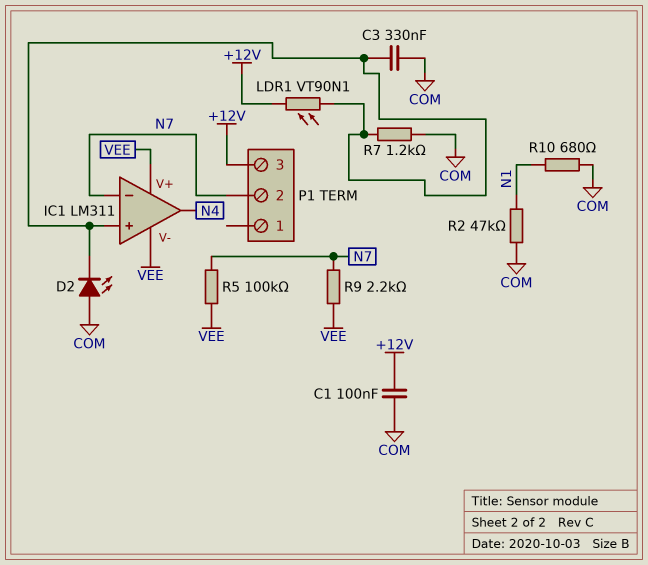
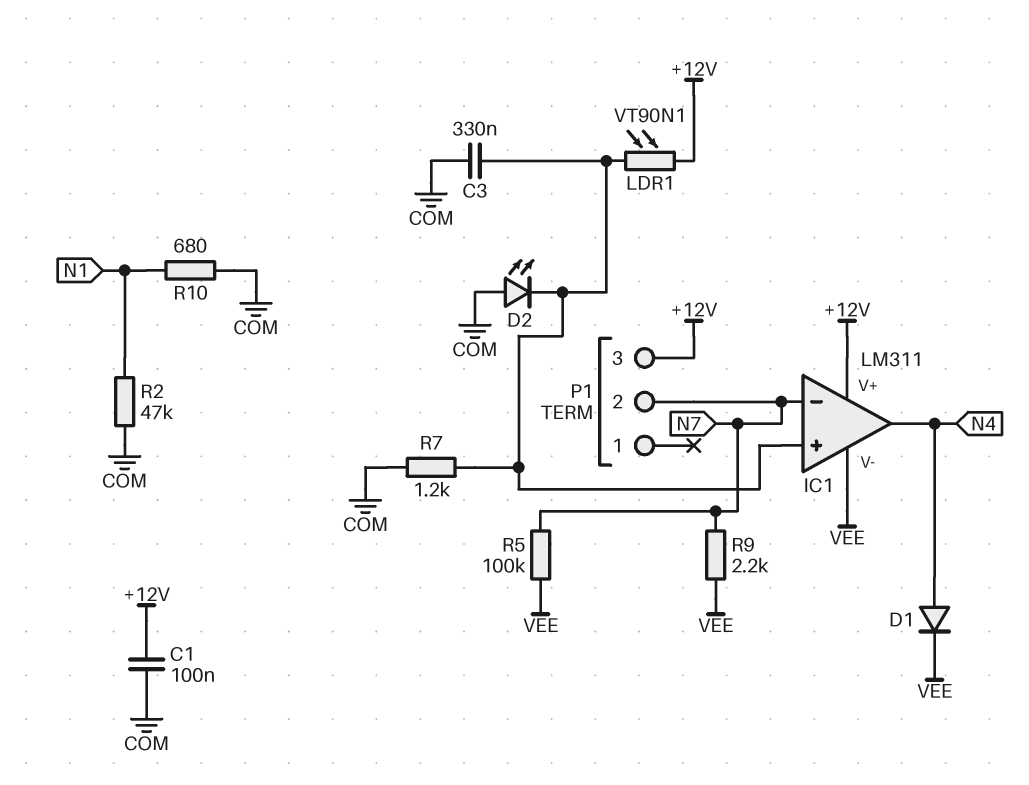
D1: none -> diode (A N4, K VEE)
IC1 pin V+: VEE -> +12V

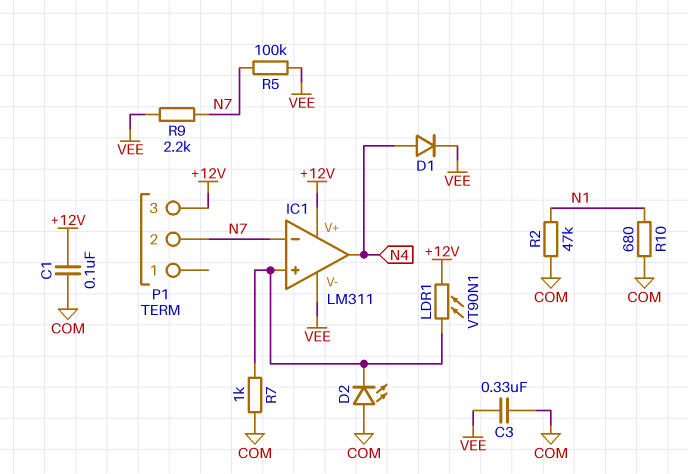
C3: 330nF (COM, IC1/in+) -> 330nF (COM, VEE)
R7: 1.2k (COM, IC1/in+) -> 1k (COM, IC1/in+)

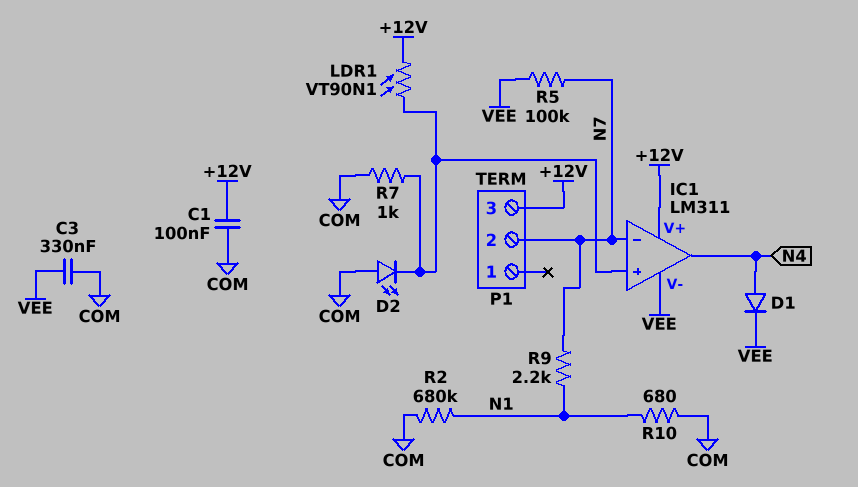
R2: 47k (COM, N1) -> 680k (COM, N1)
R9: 2.2k (N7, VEE) -> 2.2k (N1, N7)

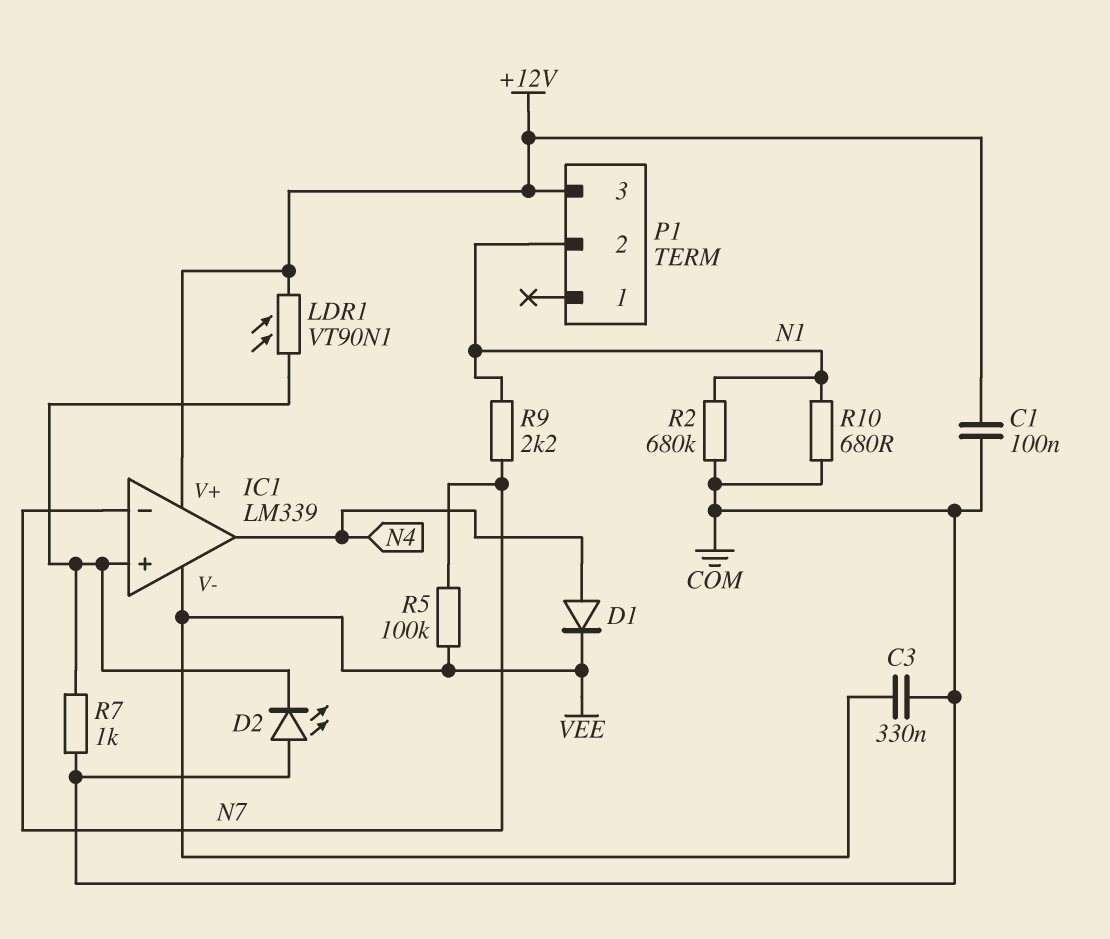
IC1: LM311 -> LM339
P1 pin 2: N7 -> N1

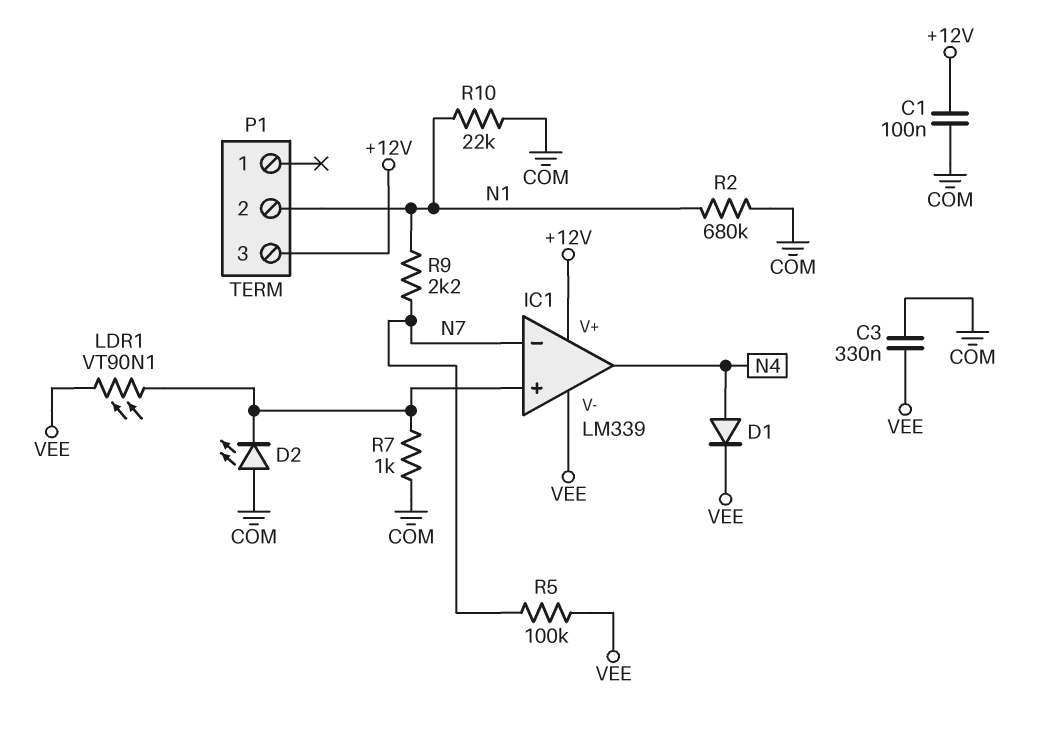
LDR1: VT90N1 (+12V, IC1/in+) -> VT90N1 (IC1/in+, VEE)
R10: 680 (COM, N1) -> 22k (COM, N1)

